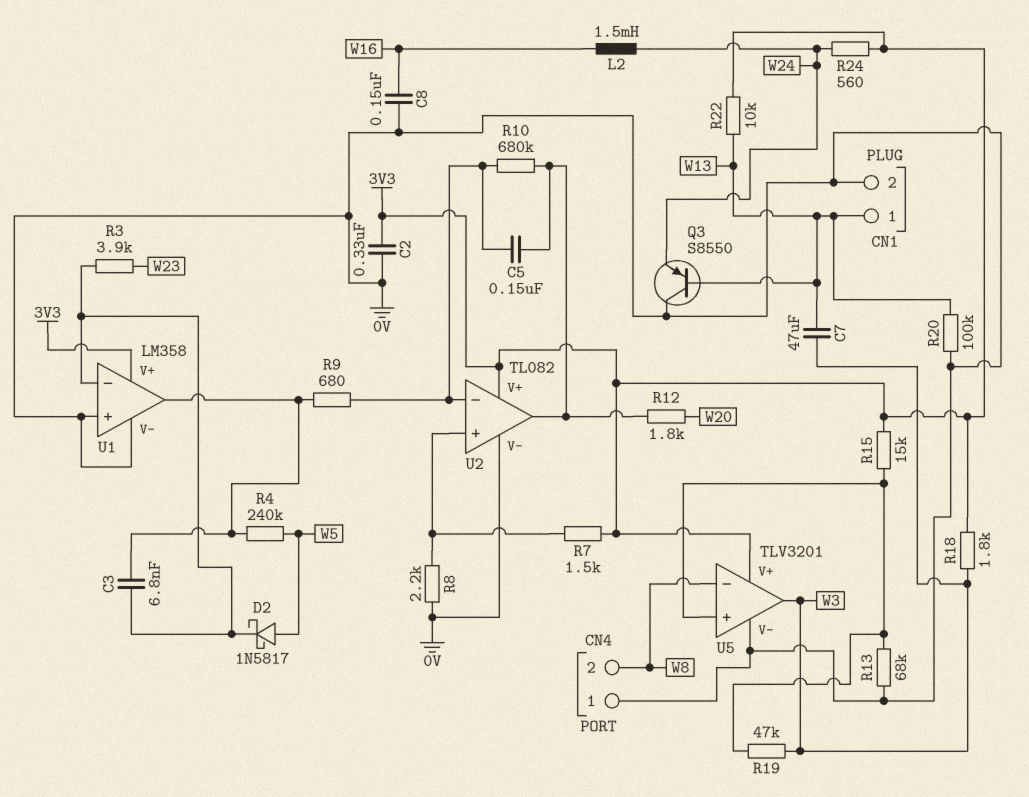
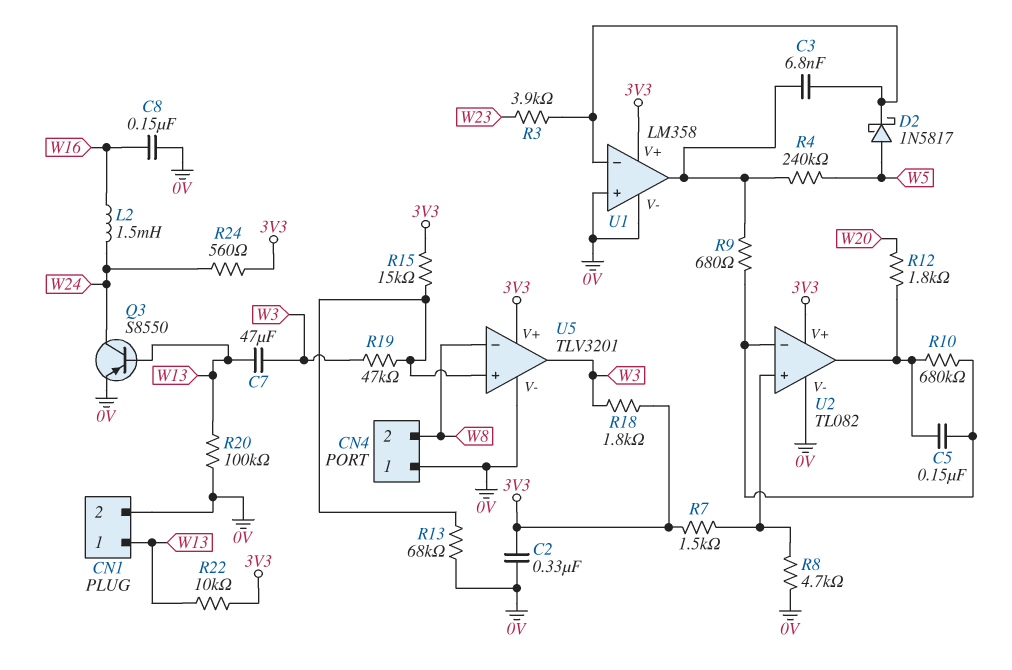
Q3: PNP S8550 (B W13, C 0V, E W24) -> PNP S8550 (B W13, C W24, E 0V)
R8: 2.2k (0V, U2/in+) -> 4.7k (0V, U2/in+)

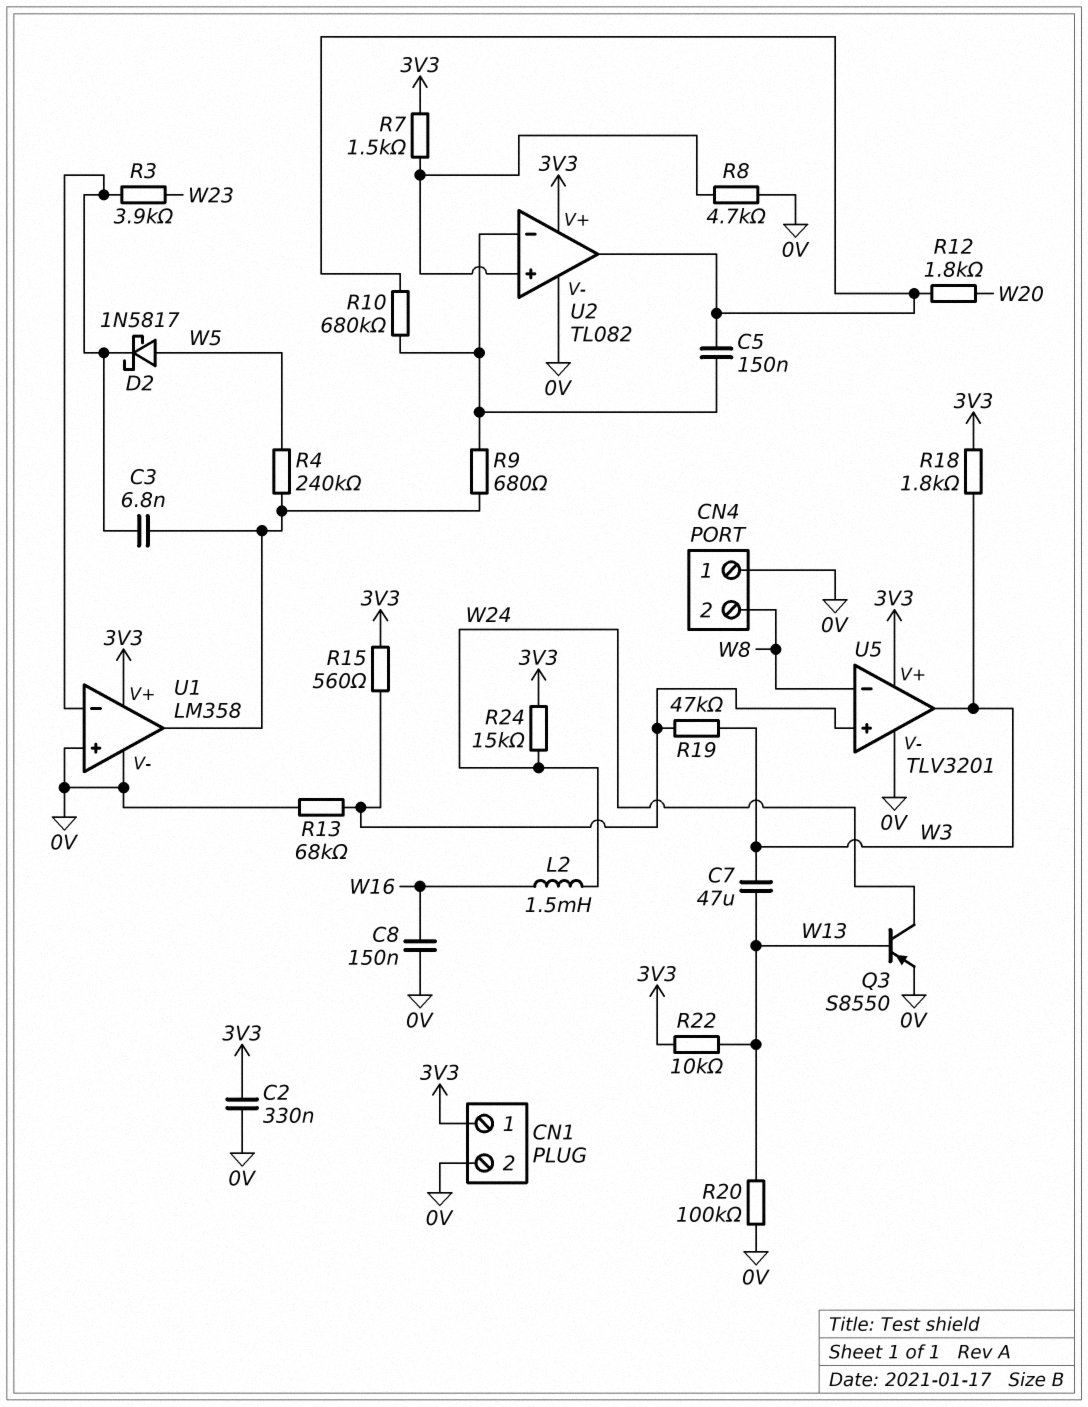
CN1 pin 1: W13 -> 3V3
R15: 15k (3V3, U5/in+) -> 560 (3V3, U5/in+)
R24: 560 (3V3, W24) -> 15k (3V3, W24)

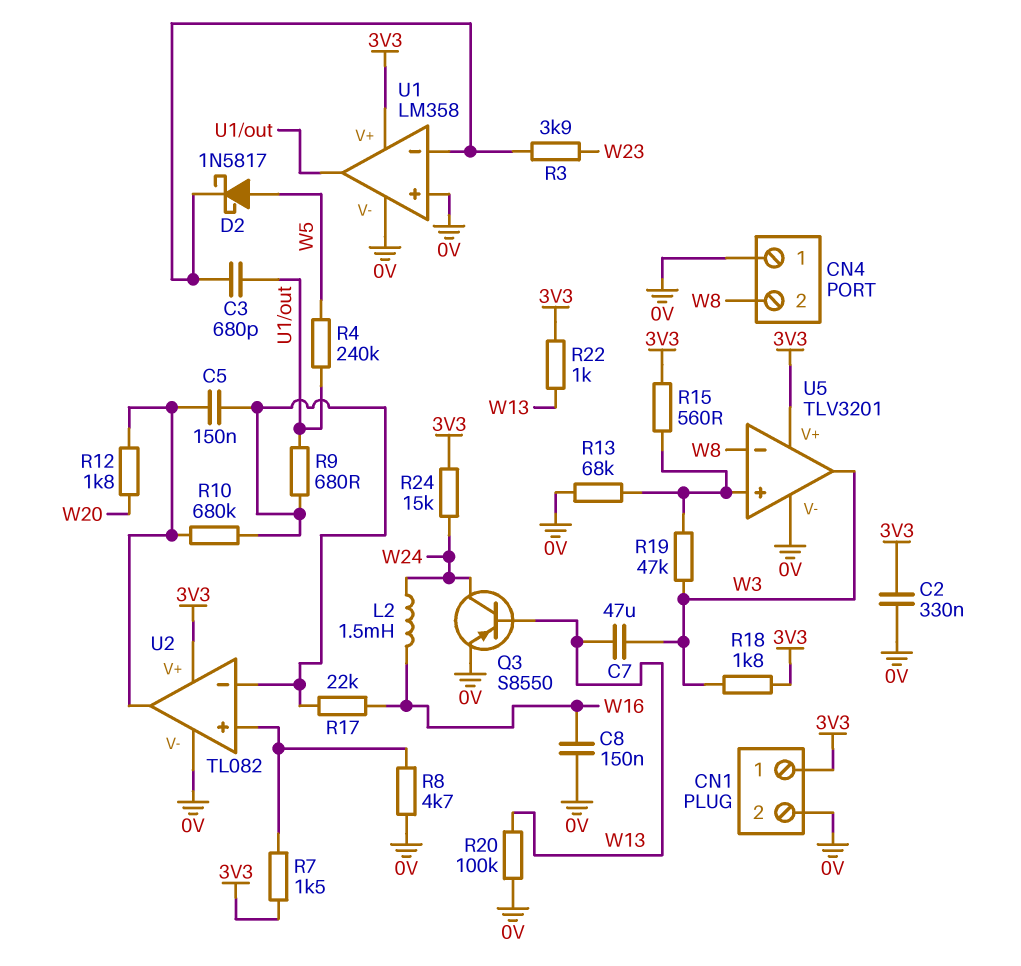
C3: 6.8nF (U1/in-, U1/out) -> 680pF (U1/in-, U1/out)
R17: none -> 22k (U2/in-, W16)
R22: 10k (3V3, W13) -> 1k (3V3, W13)

